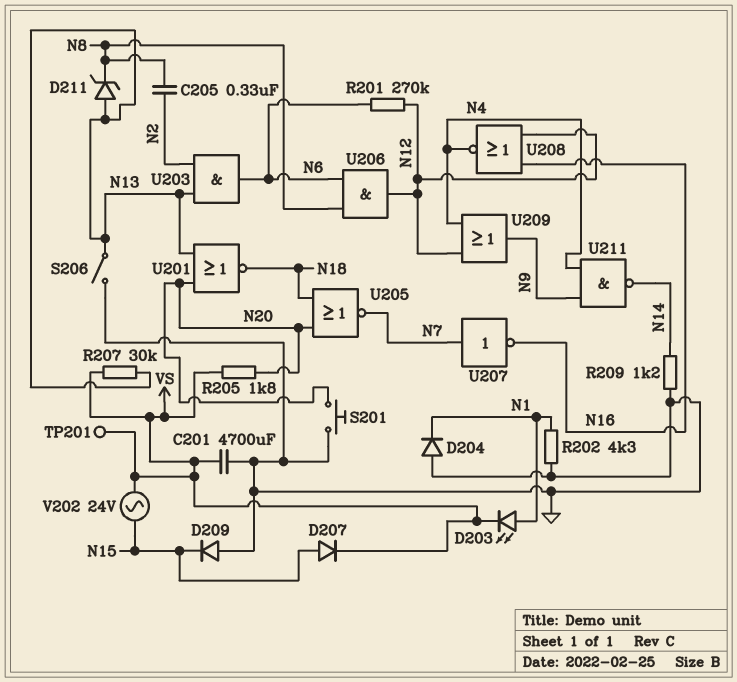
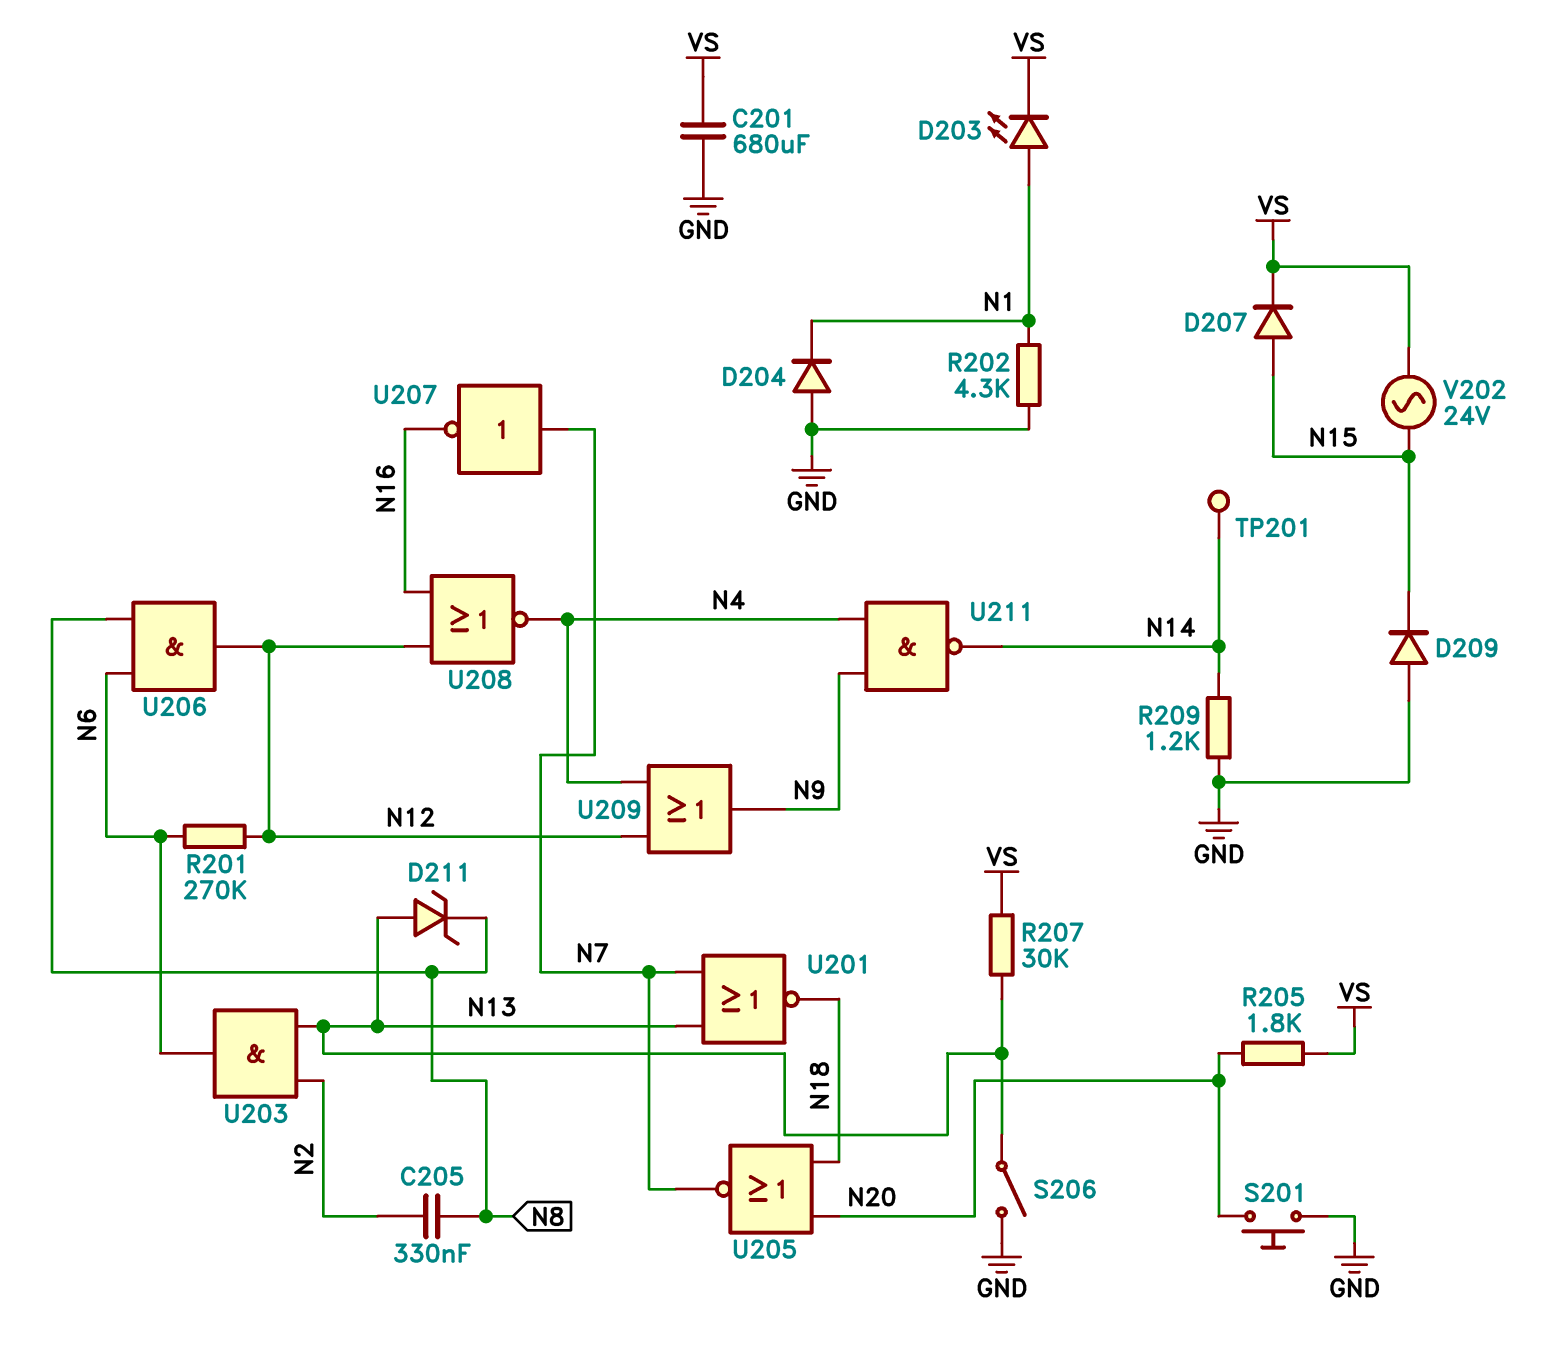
C201: 4700uF (GND, VS) -> 680uF (GND, VS)
TP201: test point (VS) -> test point (N14)
U201: NOR (in N13, in N20, out N18) -> NOR (in N7, in N13, out N18)

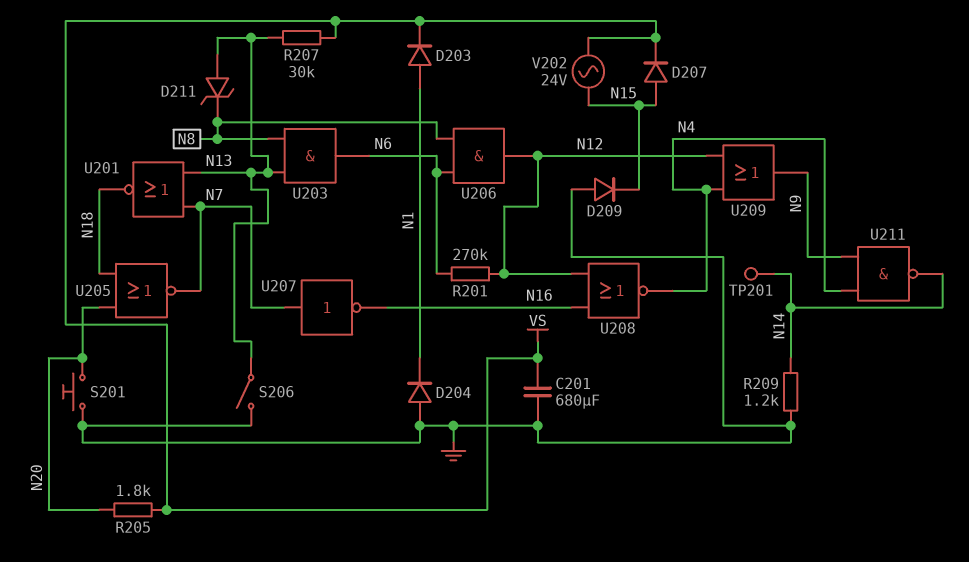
C205: 330nF (N2, N8) -> none
D203: LED (A N1, K VS) -> diode (A N1, K VS)
R202: 4.3k (GND, N1) -> none
U203: AND (in N2, in N13, out N6) -> AND (in N8, in N13, out N6)

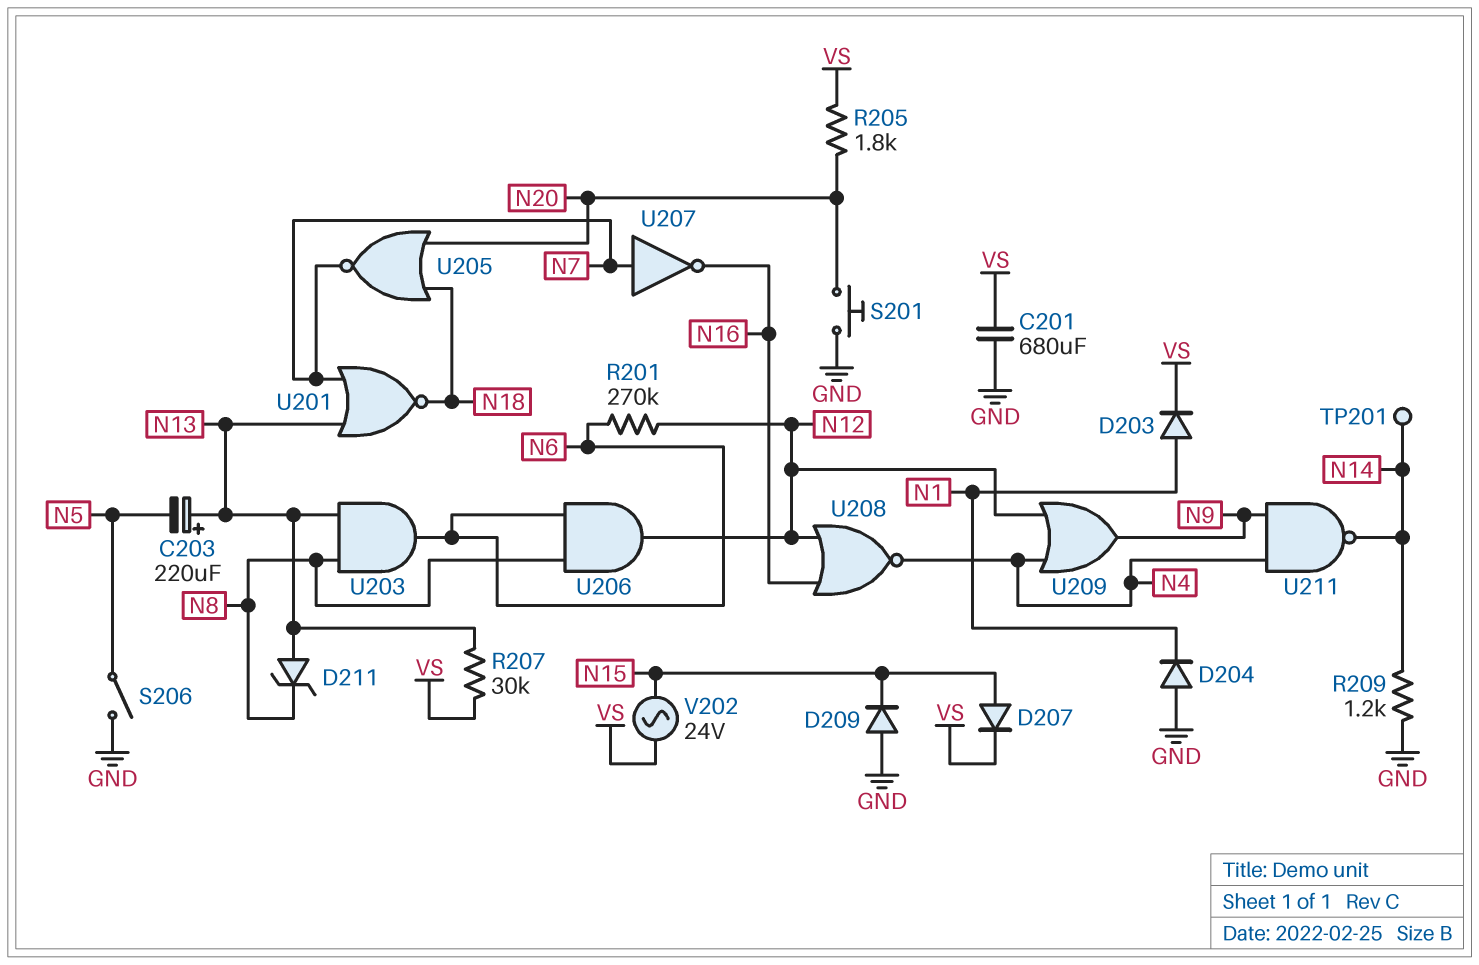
C203: none -> 220uF (plus N13, minus N5)
S206: switch (GND, N13) -> switch (GND, N5)

